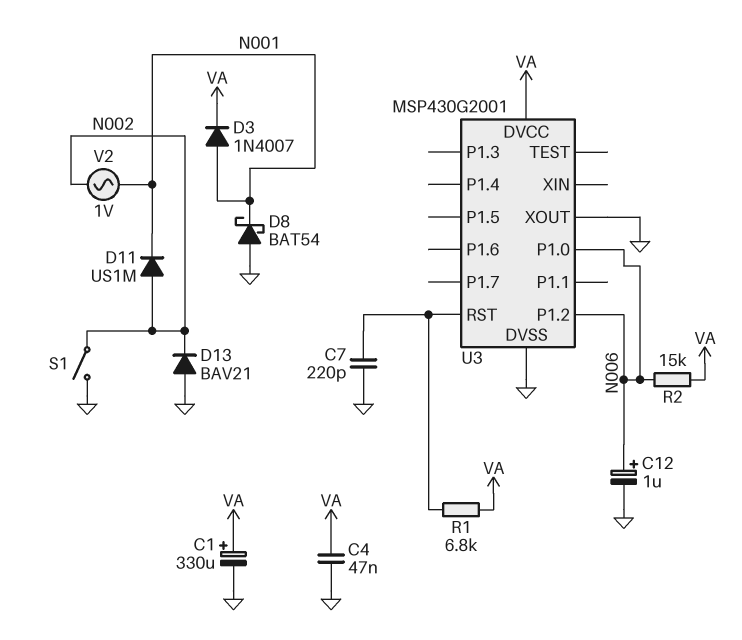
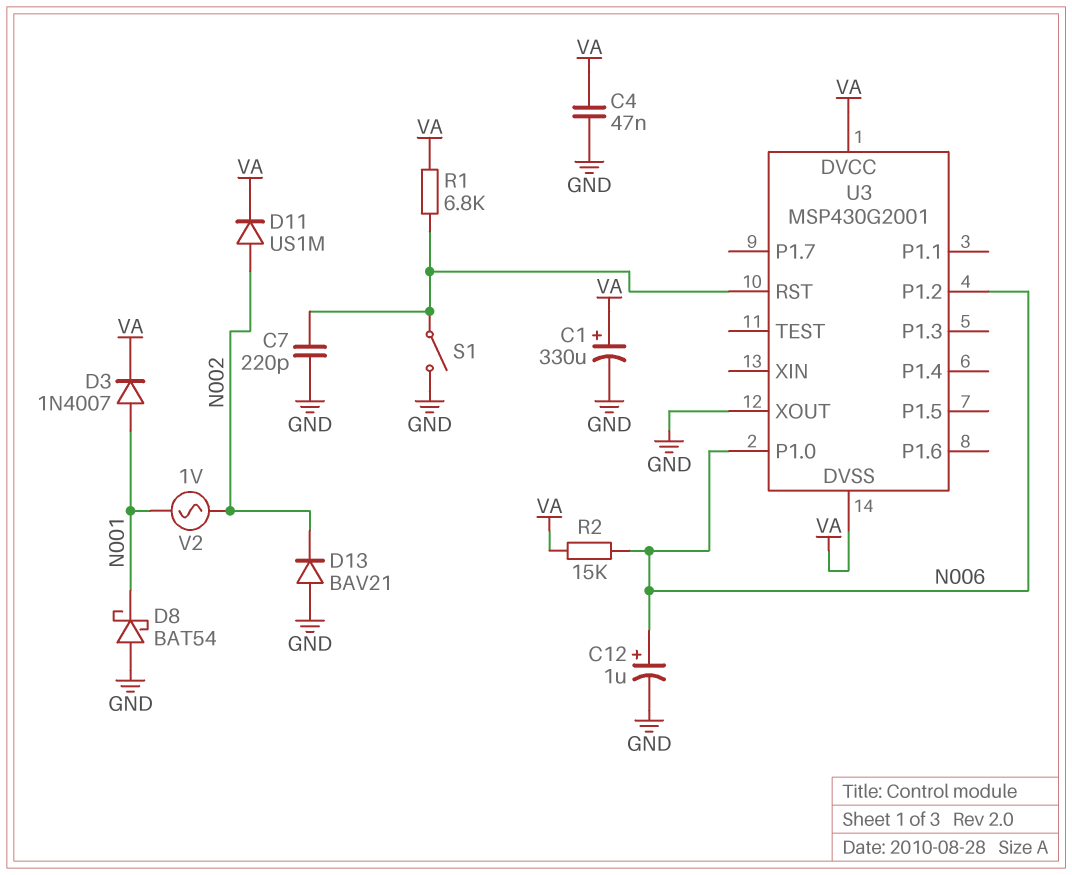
D11: diode US1M (A N002, K N001) -> diode US1M (A N002, K VA)
S1: switch (GND, N002) -> switch (GND, U3/RST)
U3 pin DVSS: GND -> VA

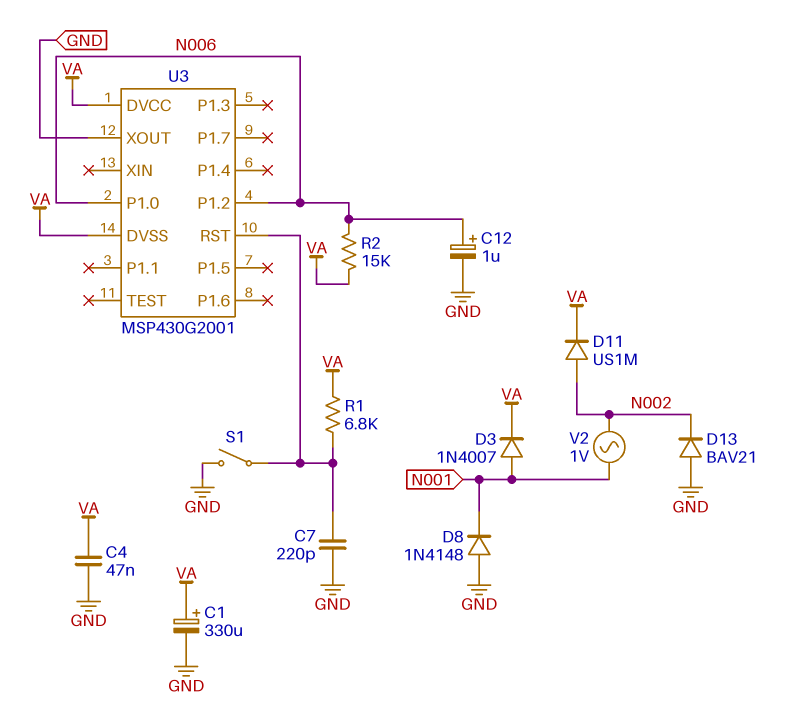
D8: schottky BAT54 (A GND, K N001) -> diode 1N4148 (A GND, K N001)

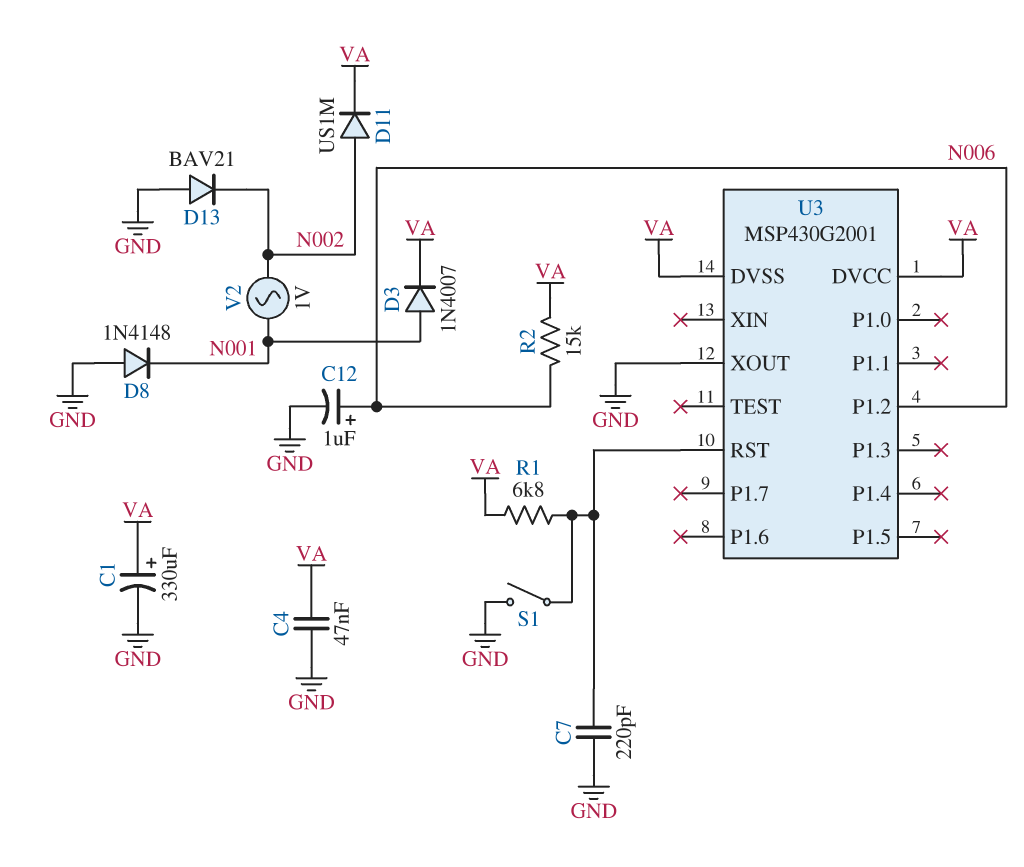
U3 pin P1.0: N006 -> none

